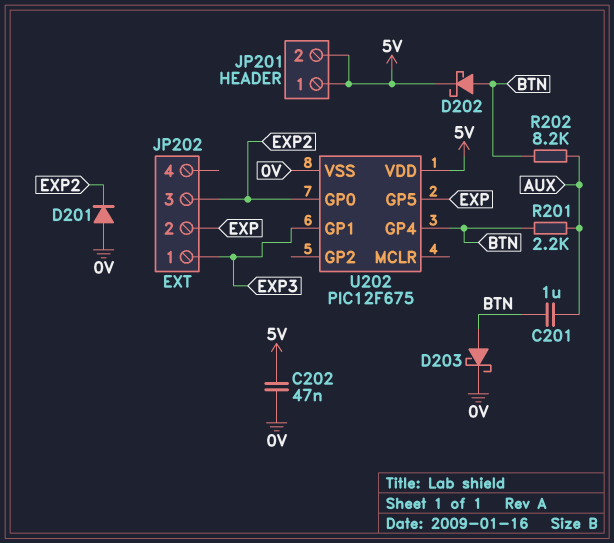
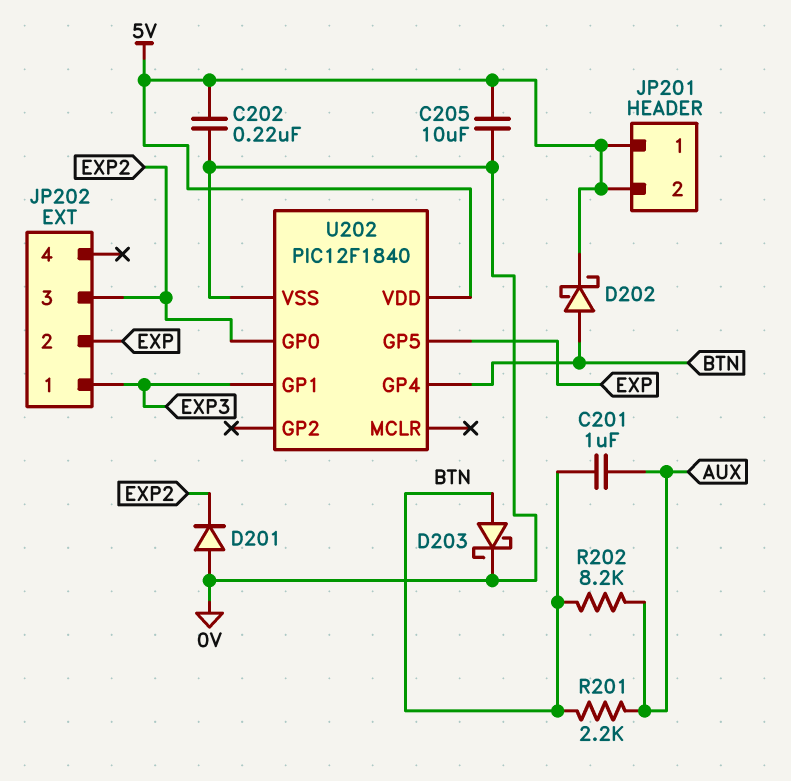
C202: 47nF (0V, 5V) -> 220nF (0V, 5V)
C205: none -> 10uF (0V, 5V)
U202: PIC12F675 -> PIC12F1840

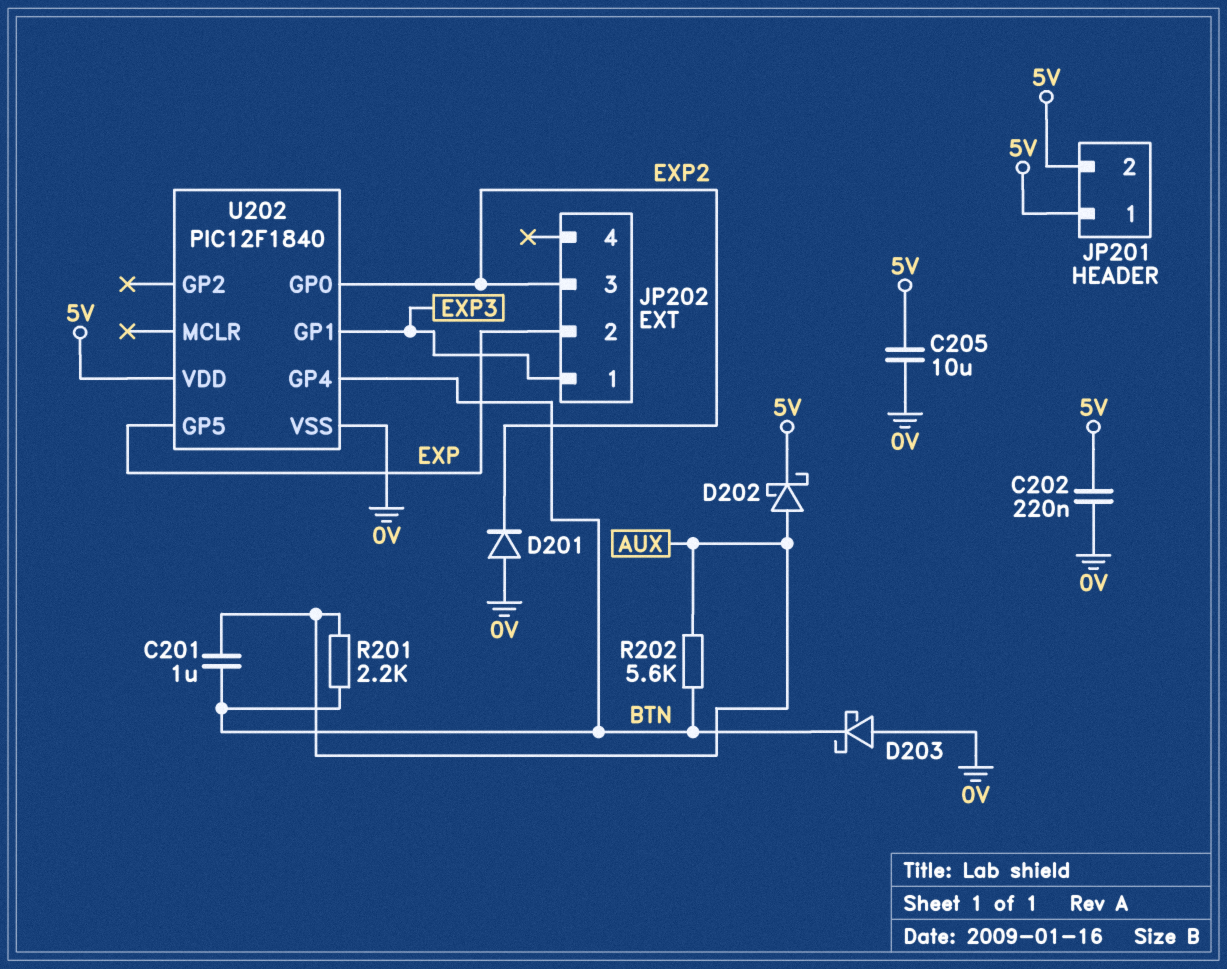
D202: schottky (A BTN, K 5V) -> schottky (A AUX, K 5V)
D203: schottky (A BTN, K 0V) -> schottky (A 0V, K BTN)
R202: 8.2k (AUX, BTN) -> 5.6k (AUX, BTN)

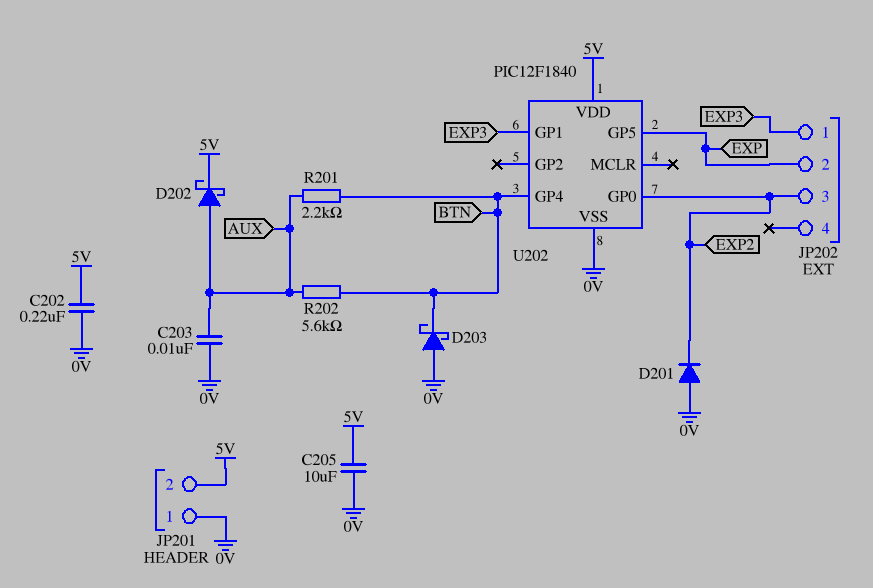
C201: 1uF (AUX, BTN) -> none
C203: none -> 10nF (0V, AUX)
JP201 pin 1: 5V -> 0V

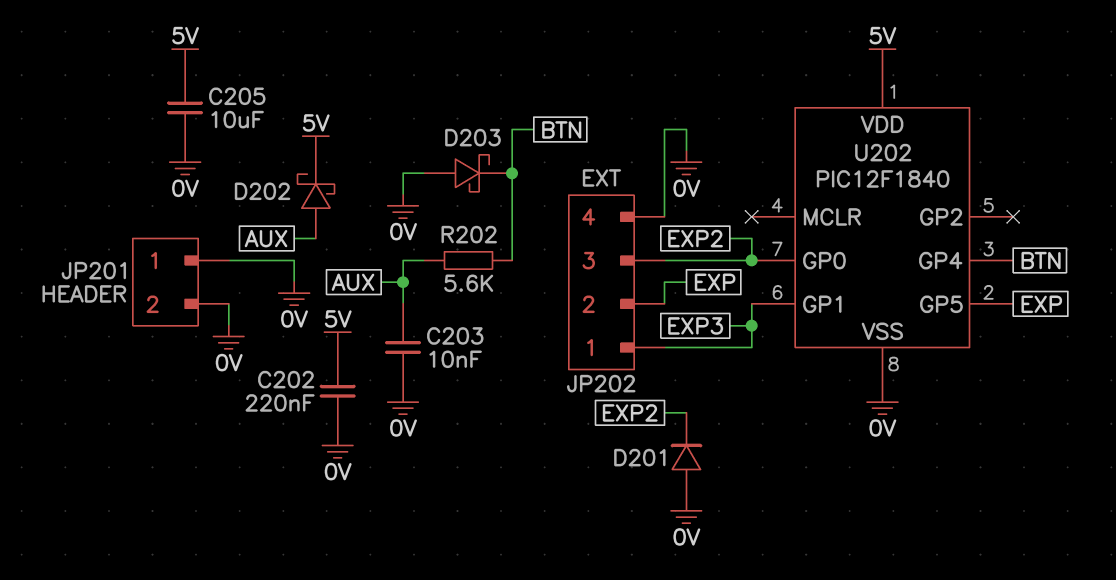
JP201 pin 2: 5V -> 0V
JP202 pin 4: none -> 0V
R201: 2.2k (AUX, BTN) -> none

